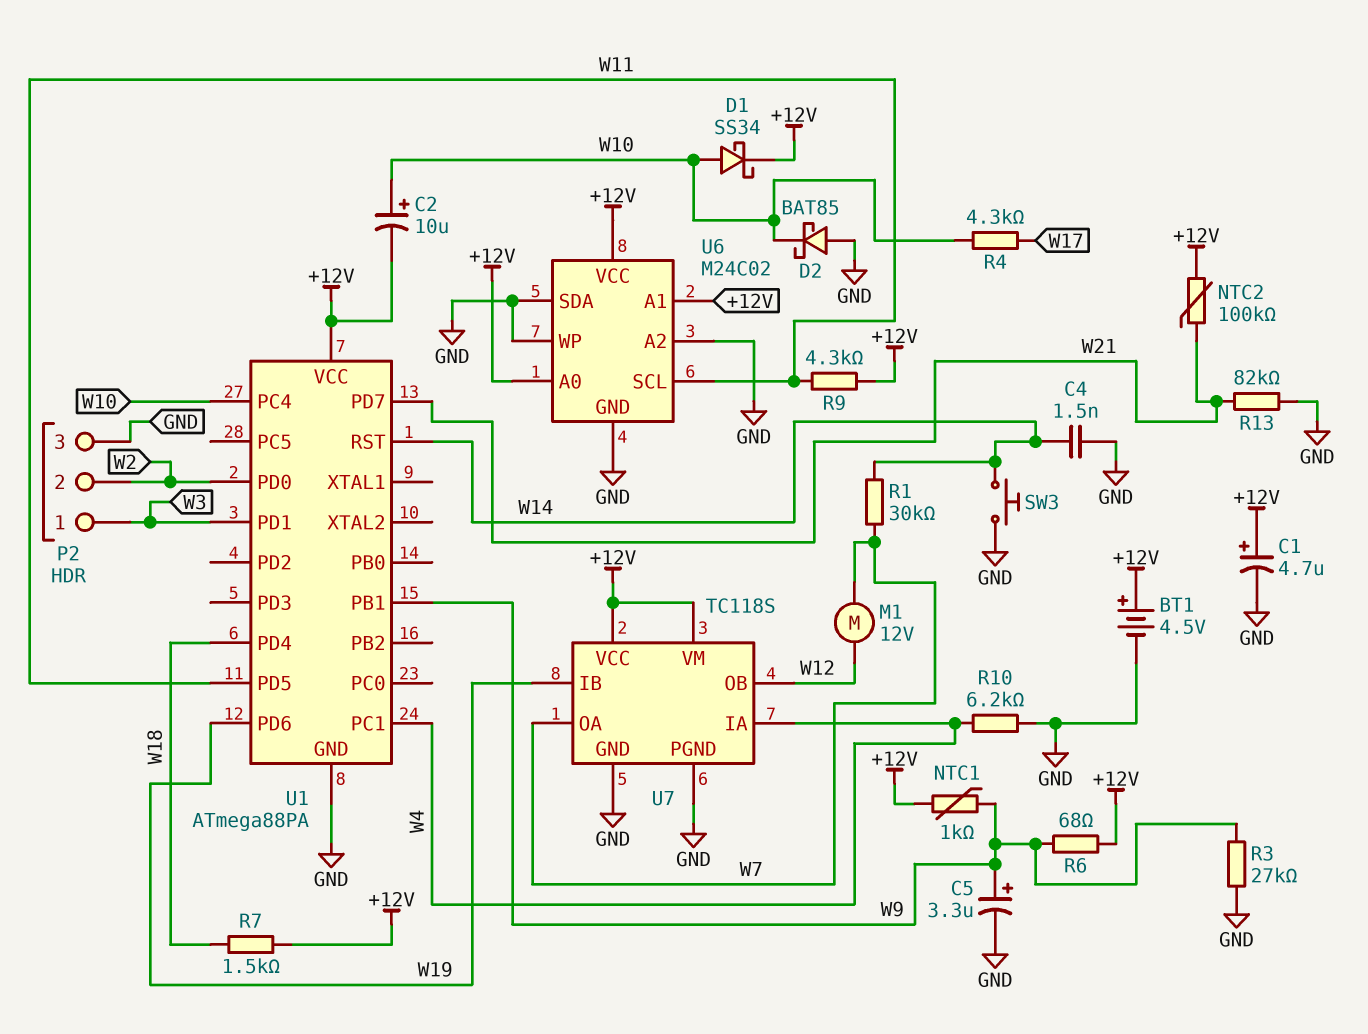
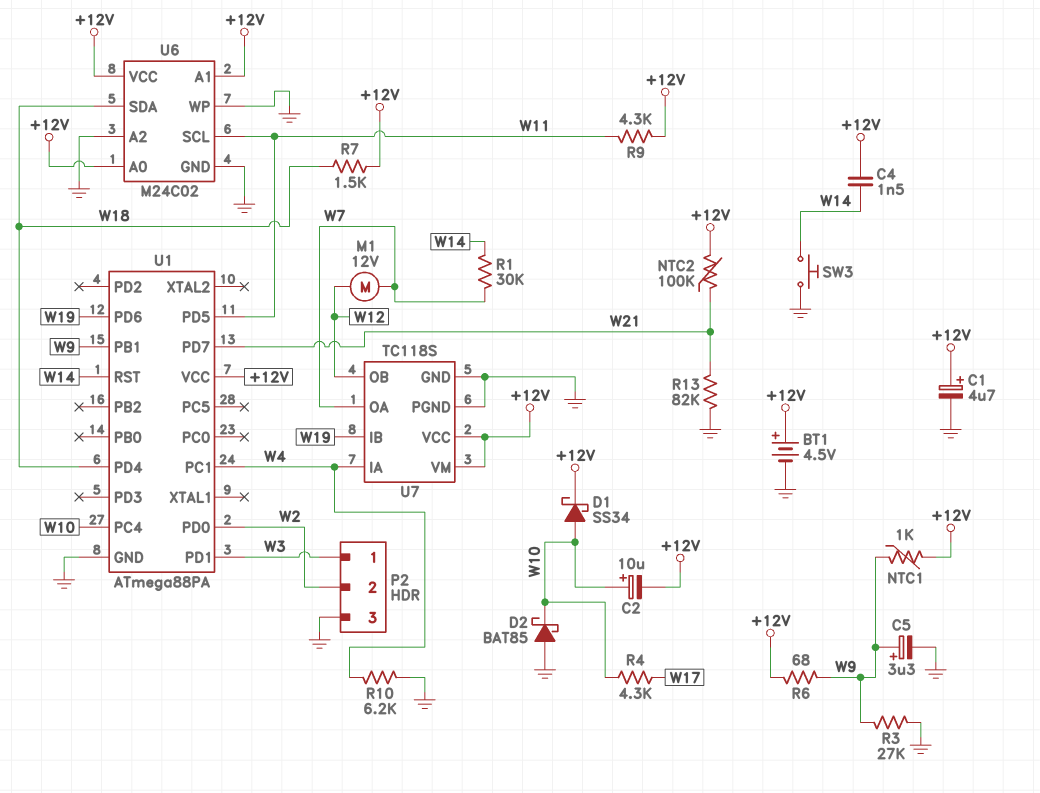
C4: 1.5nF (GND, W14) -> 1.5nF (+12V, W14)
U6 pin SDA: GND -> W18

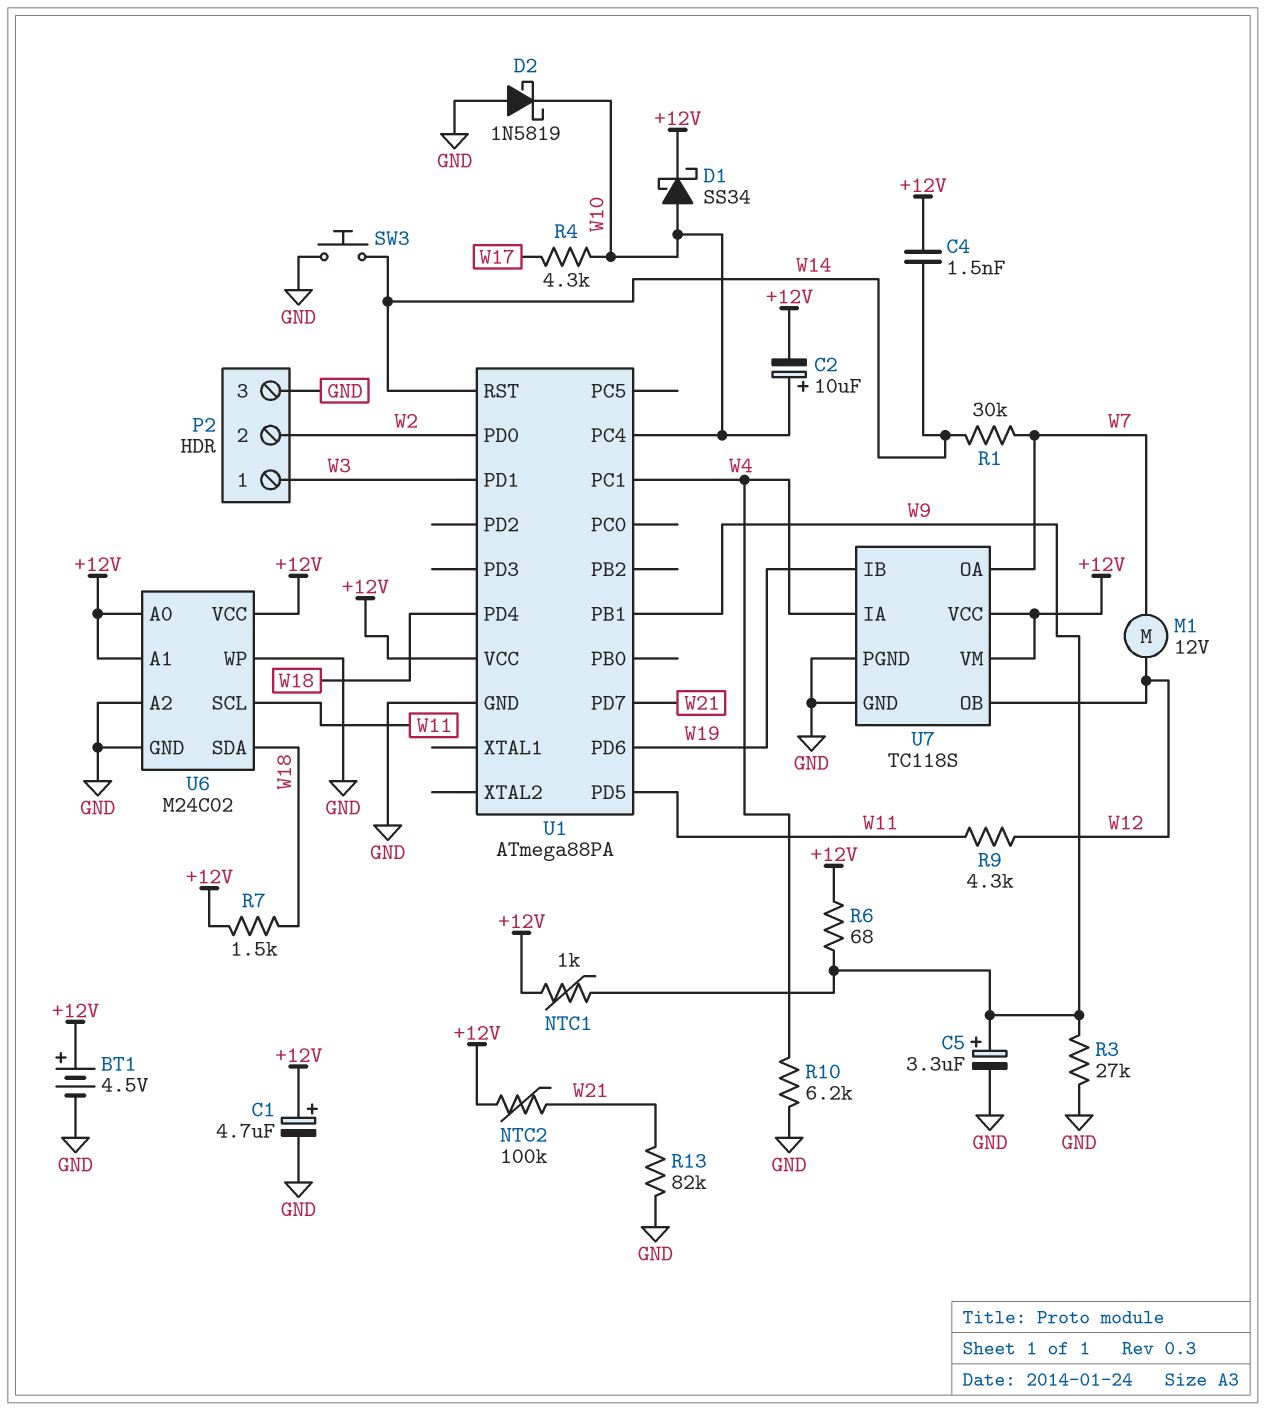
D2: schottky BAT85 (A GND, K W10) -> schottky 1N5819 (A GND, K W10)
R9: 4.3k (+12V, W11) -> 4.3k (W11, W12)

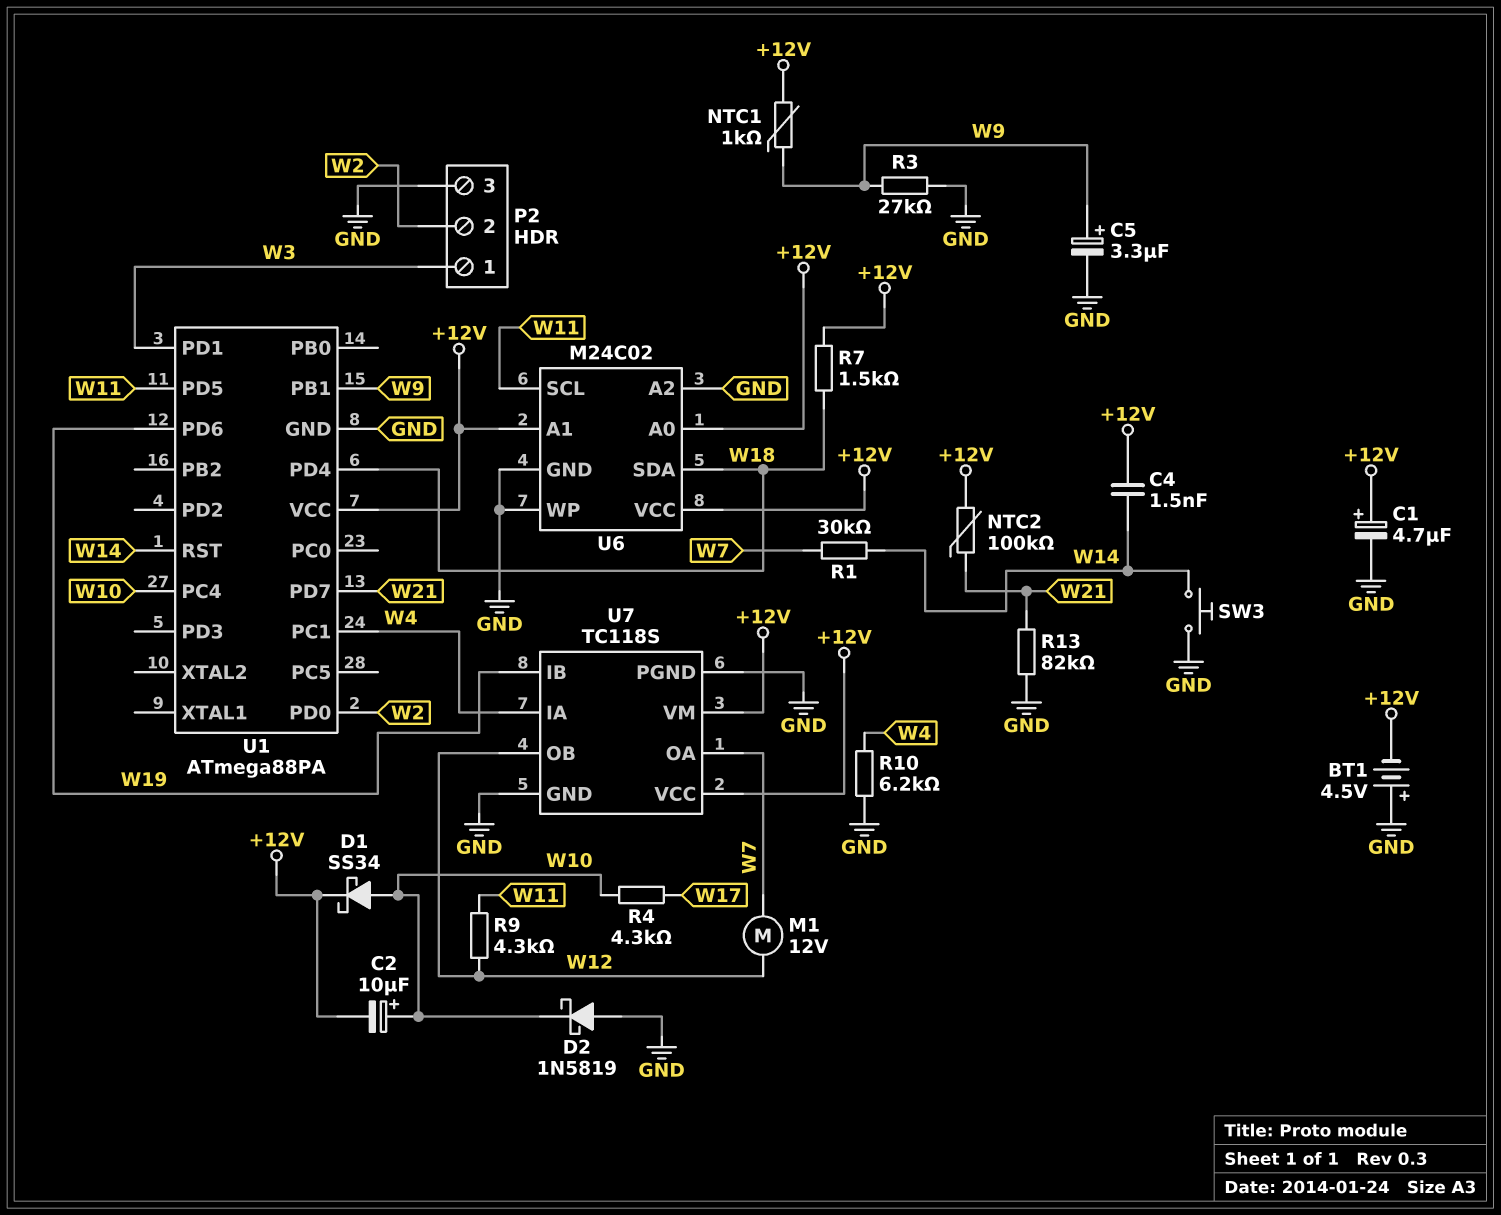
BT1: 4.5V (plus +12V, minus GND) -> 4.5V (plus GND, minus +12V)
R6: 68 (+12V, W9) -> none

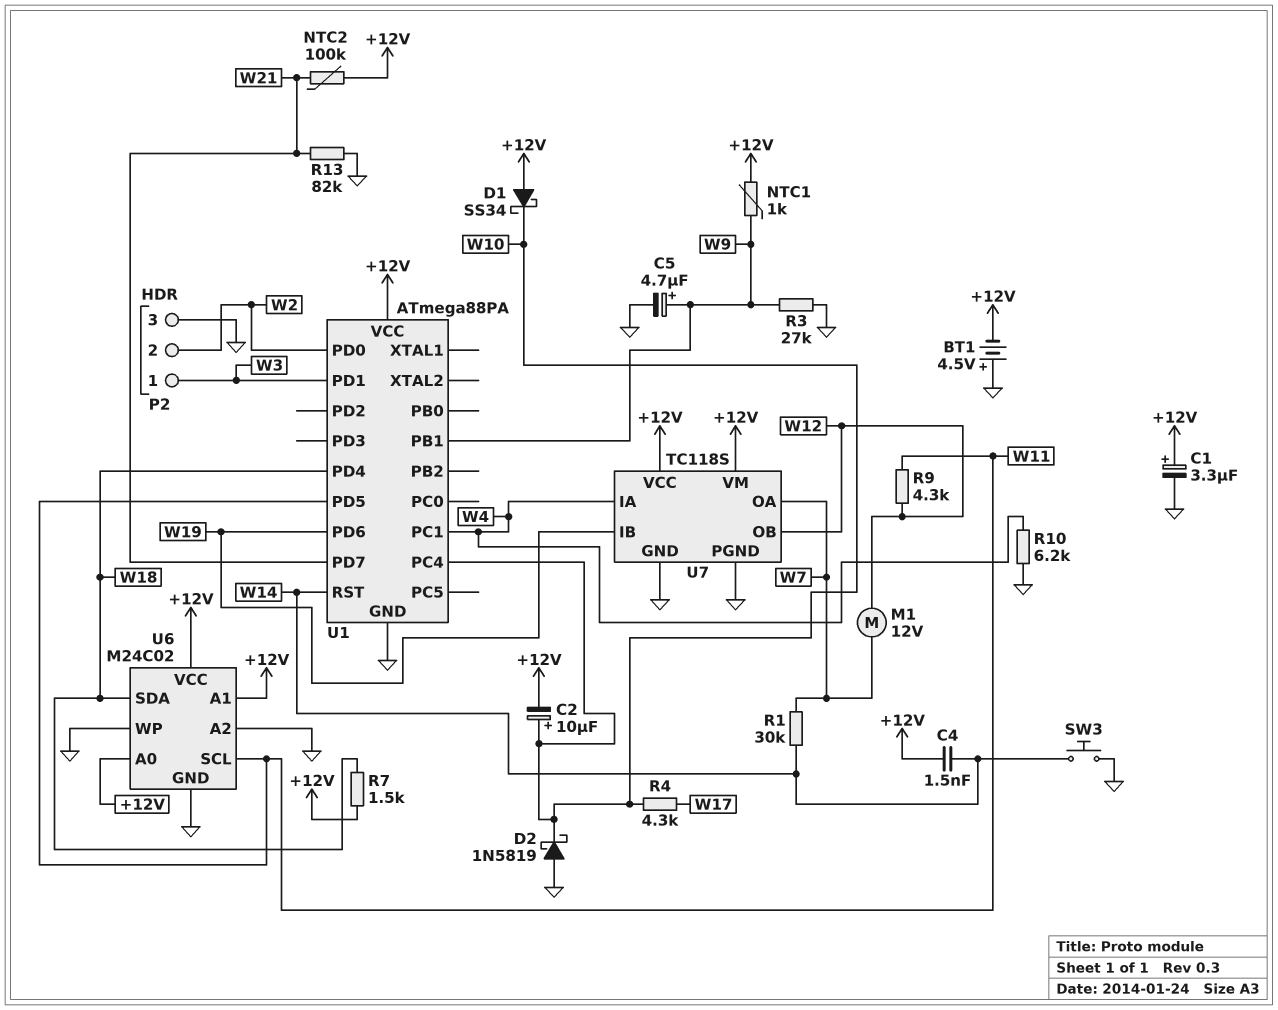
C1: 4.7uF (plus +12V, minus GND) -> 3.3uF (plus +12V, minus GND)
C5: 3.3uF (plus W9, minus GND) -> 4.7uF (plus W9, minus GND)
D1: schottky SS34 (A W10, K +12V) -> schottky SS34 (A +12V, K W10)

